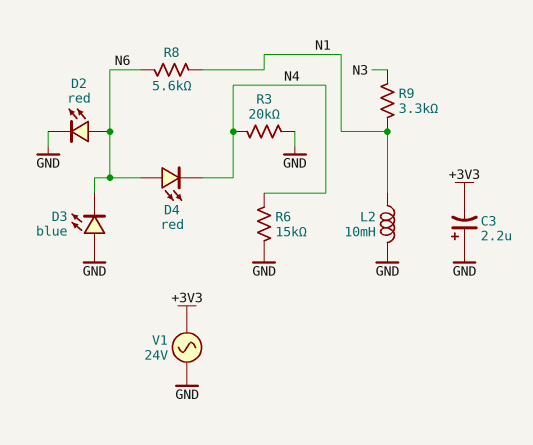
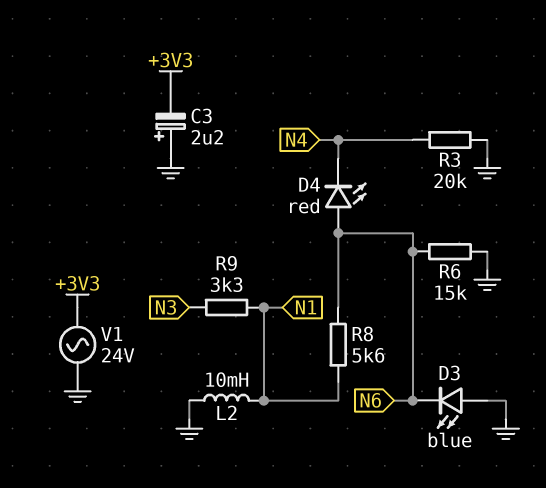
D2: LED red (A N6, K GND) -> none
R6: 15k (GND, N4) -> 15k (GND, N6)

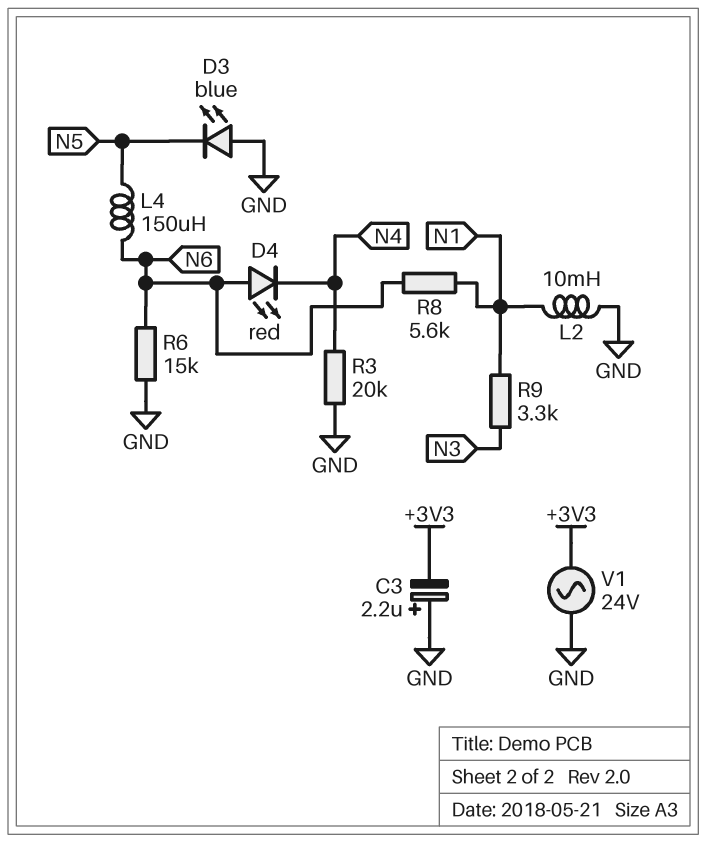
D3: LED blue (A GND, K N6) -> LED blue (A GND, K N5)
L4: none -> 150uH (N5, N6)

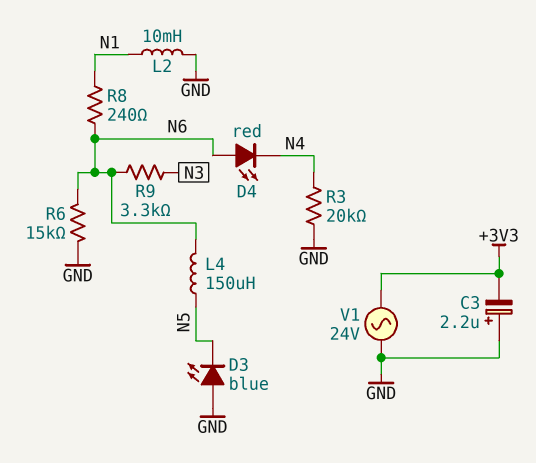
R8: 5.6k (N1, N6) -> 240 (N1, N6)
R9: 3.3k (N1, N3) -> 3.3k (N3, N6)

